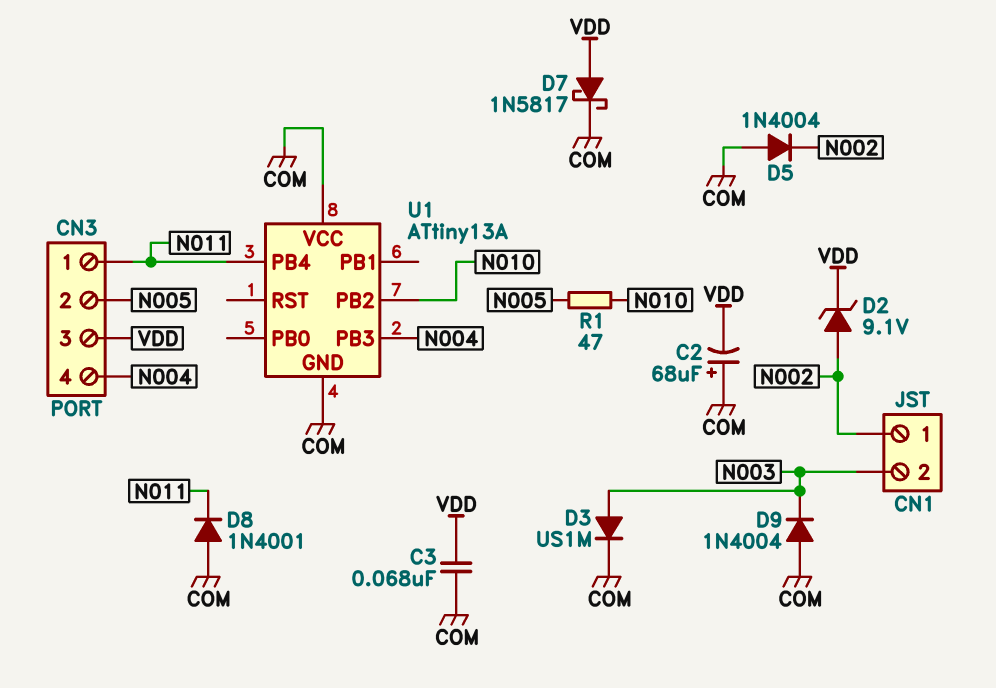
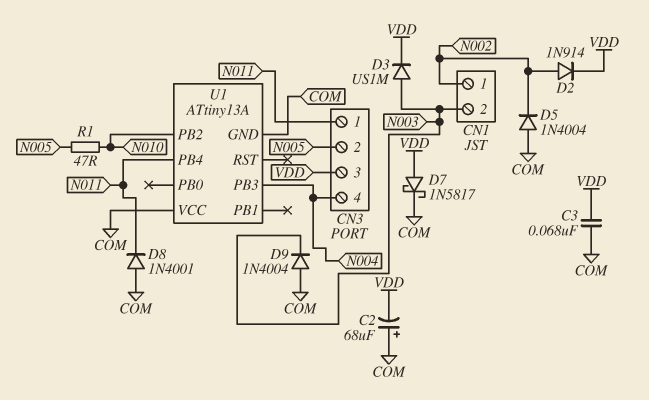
D2: zener 9.1V (A N002, K VDD) -> diode 1N914 (A N002, K VDD)
D3: diode US1M (A N003, K COM) -> diode US1M (A N003, K VDD)

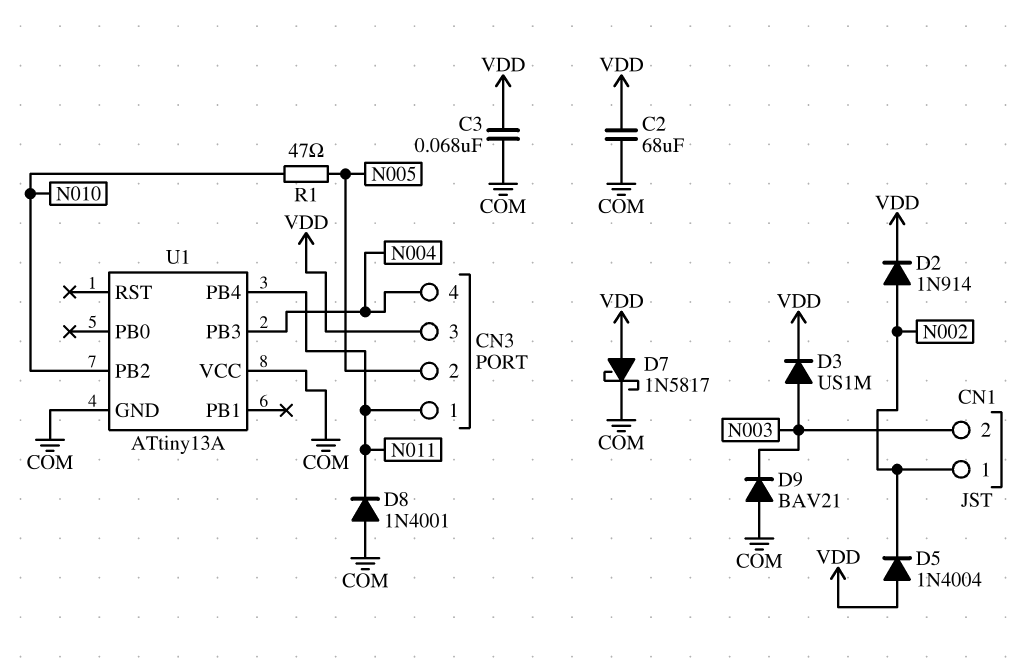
C2: 68uF (plus COM, minus VDD) -> 68uF (COM, VDD)
D5: diode 1N4004 (A COM, K N002) -> diode 1N4004 (A VDD, K N002)
D9: diode 1N4004 (A COM, K N003) -> diode BAV21 (A COM, K N003)

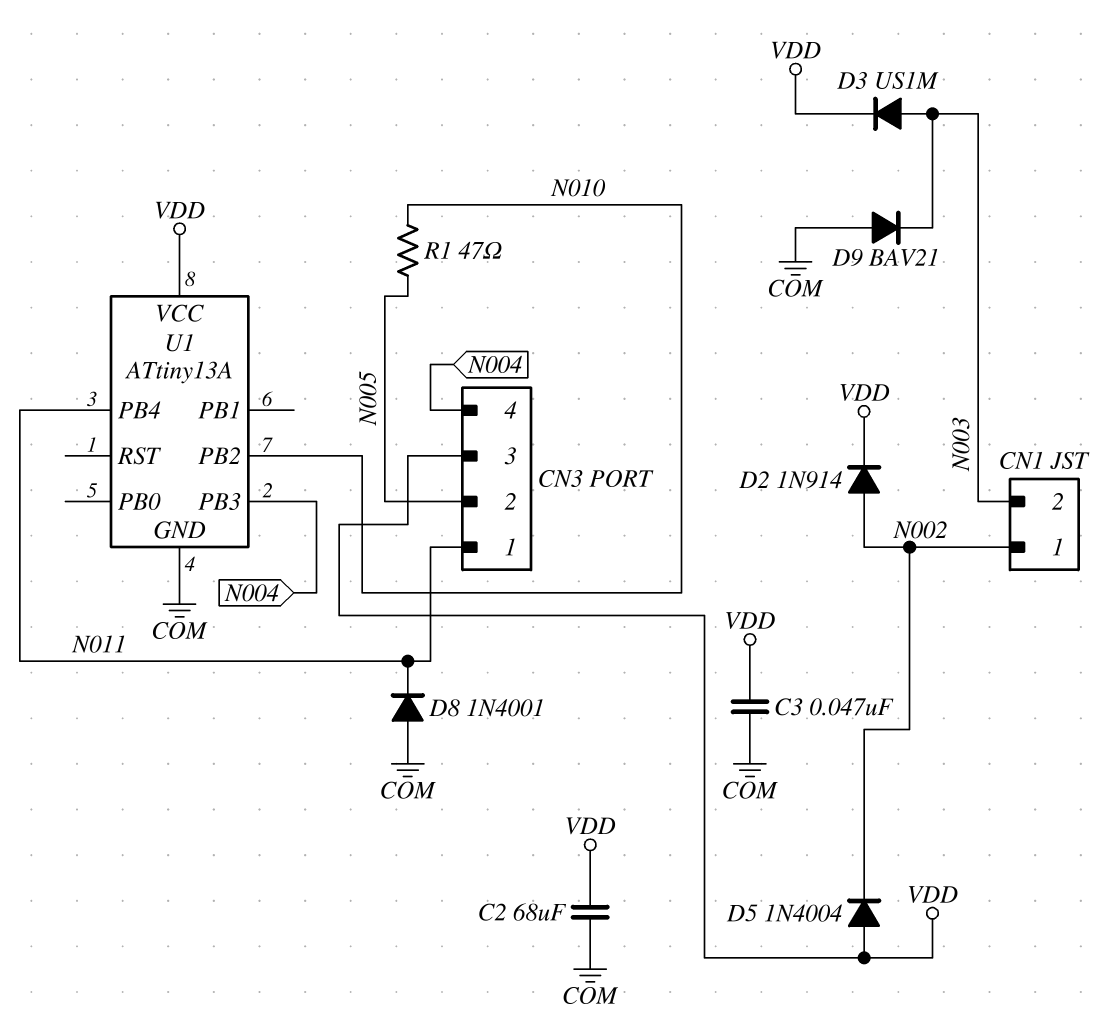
C3: 68nF (COM, VDD) -> 47nF (COM, VDD)
D7: schottky 1N5817 (A VDD, K COM) -> none
U1 pin VCC: COM -> VDD

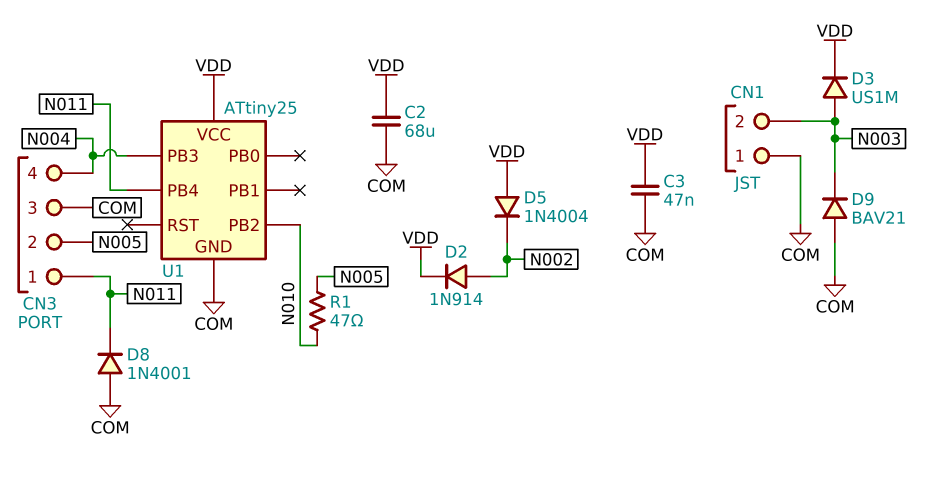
CN1 pin 1: N002 -> COM
CN3 pin 3: VDD -> COM
U1: ATtiny13A -> ATtiny25

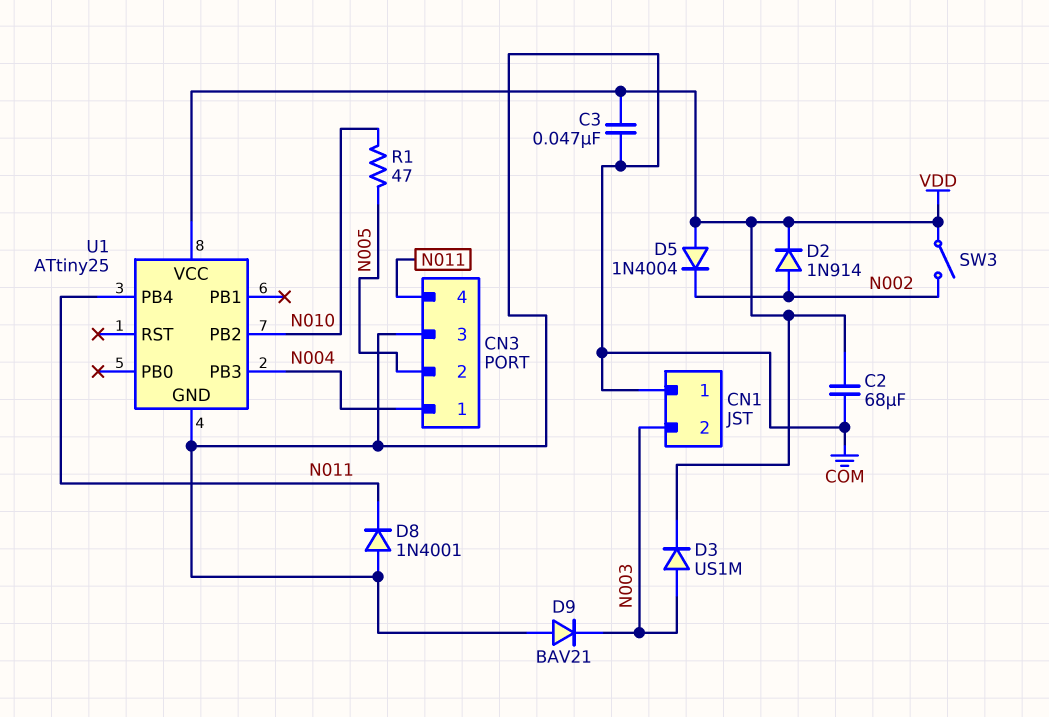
CN3 pin 1: N011 -> N004
CN3 pin 4: N004 -> N011
SW3: none -> switch (N002, VDD)

